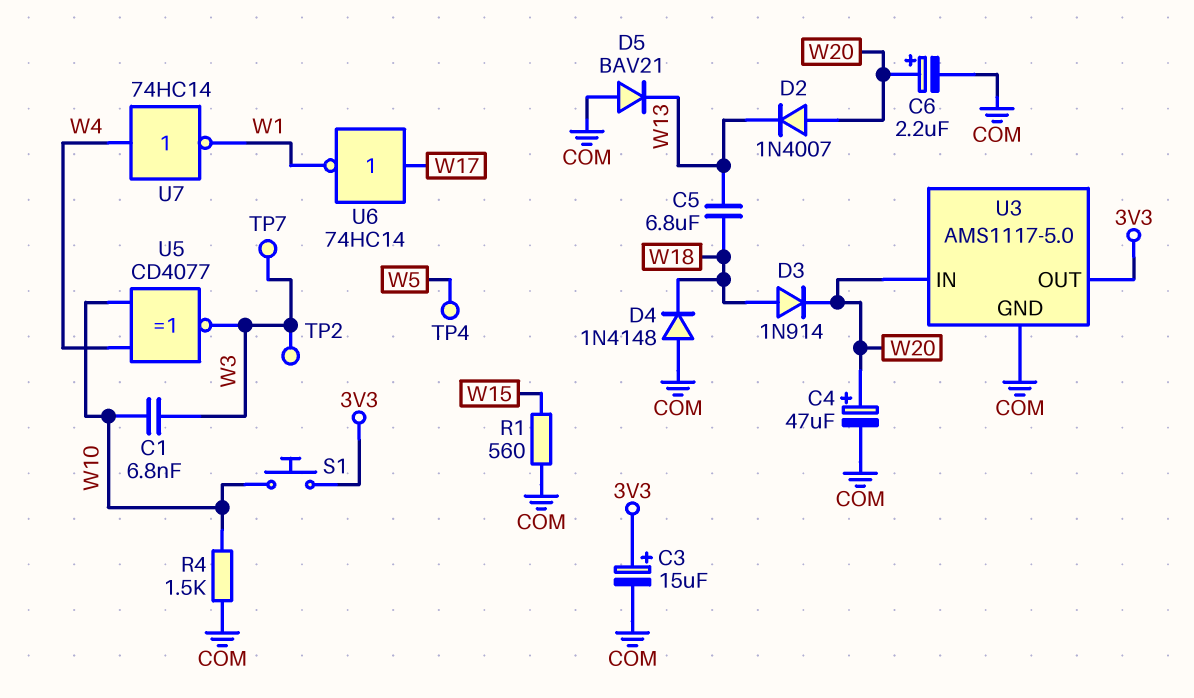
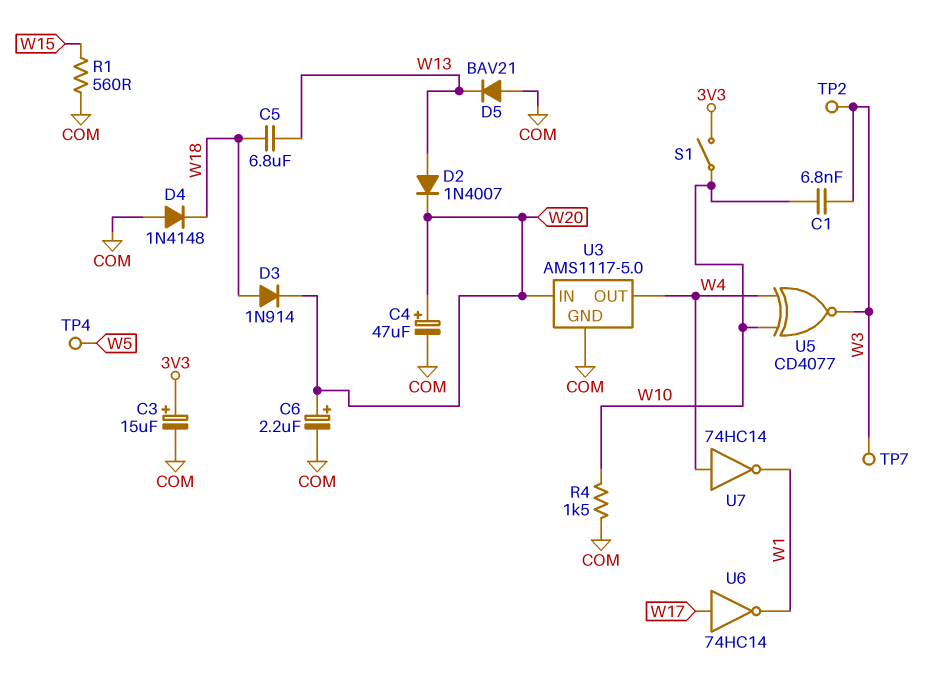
D2: diode 1N4007 (A W20, K W13) -> diode 1N4007 (A W13, K W20)
S1: button (3V3, W10) -> switch (3V3, W10)
U3 pin OUT: 3V3 -> W4

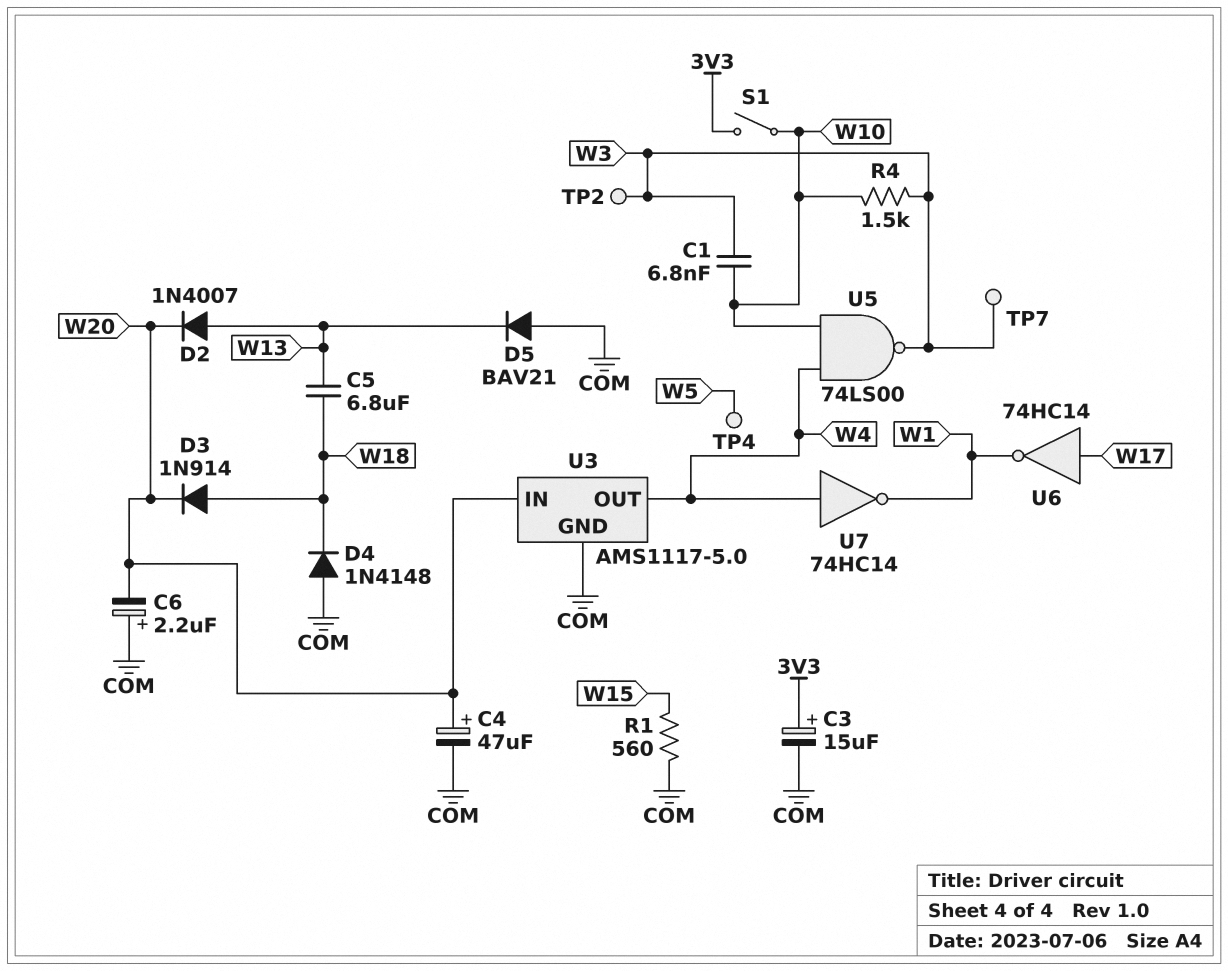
C6: 2.2uF (plus W20, minus COM) -> 2.2uF (plus COM, minus W20)
R4: 1.5k (COM, W10) -> 1.5k (W3, W10)
U5: XNOR CD4077 (in W4, in W10, out W3) -> NAND 74LS00 (in W4, in W10, out W3)

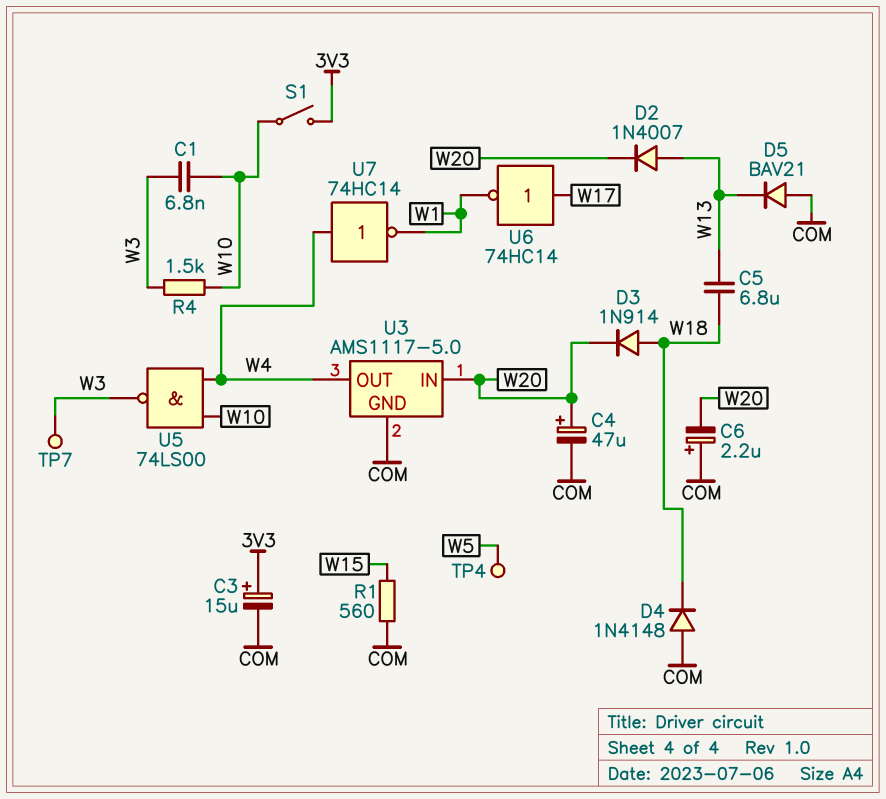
TP2: test point (W3) -> none

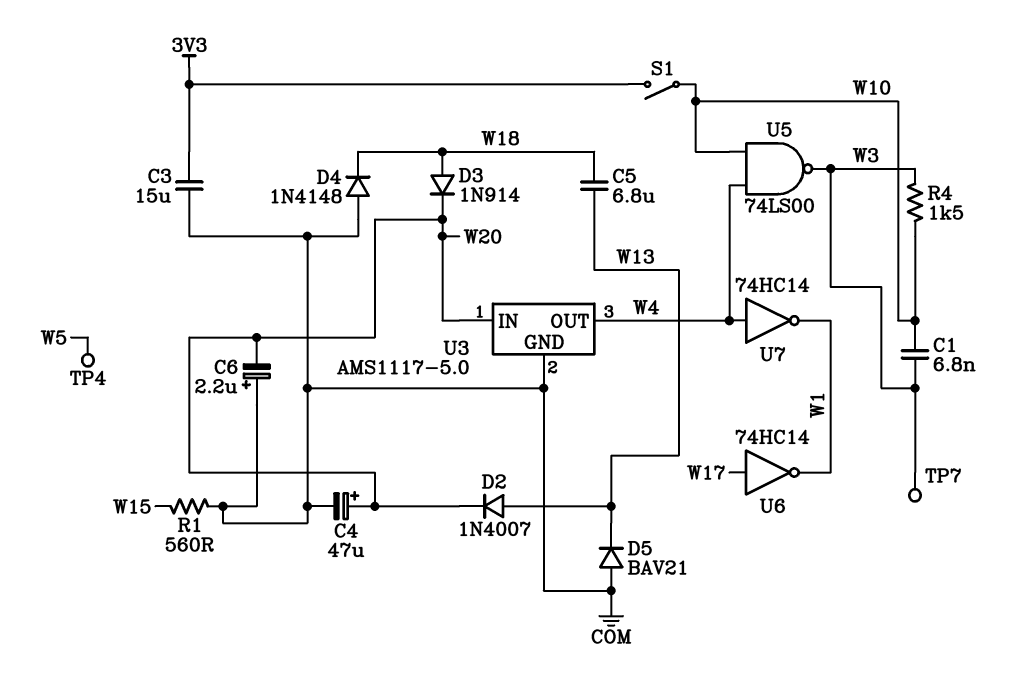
C3: 15uF (plus 3V3, minus COM) -> 15uF (3V3, COM)

